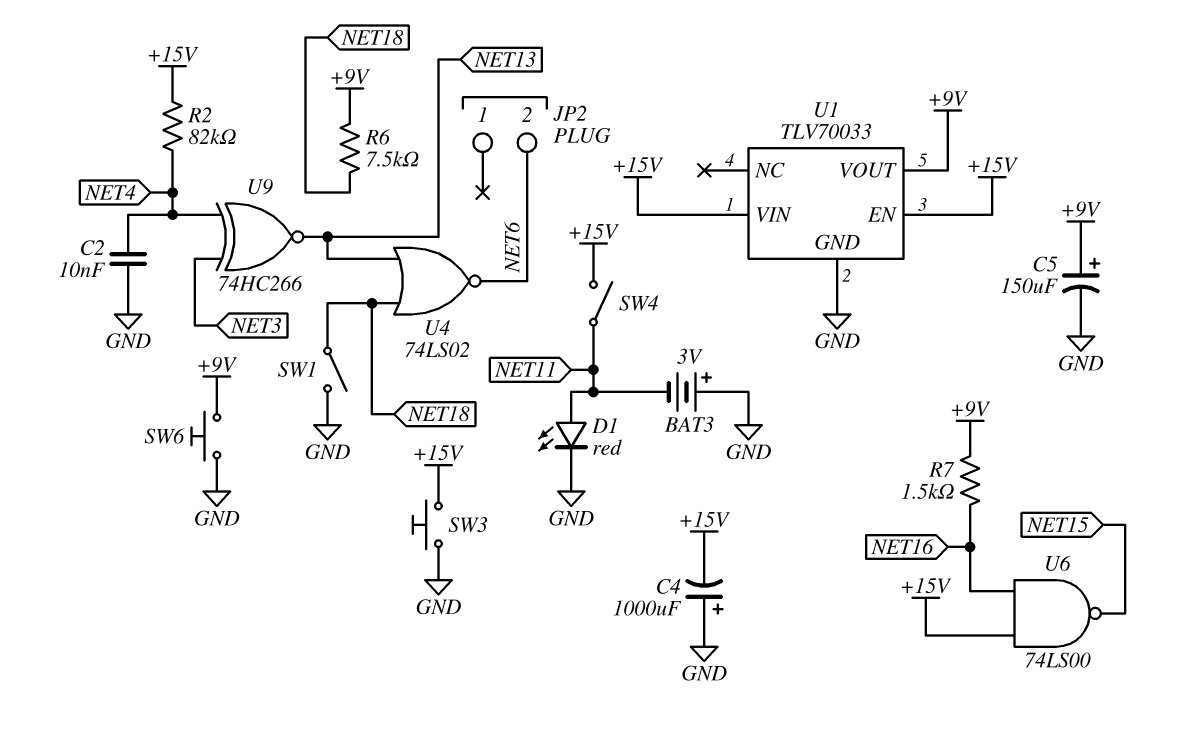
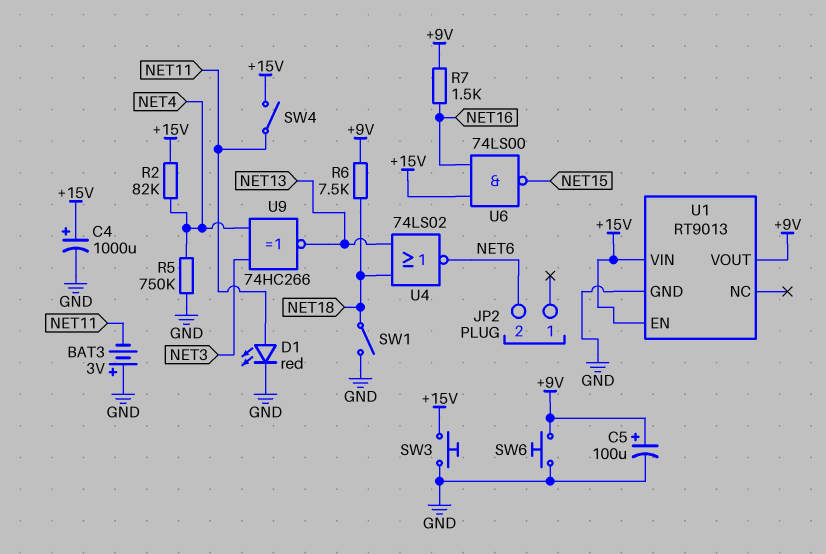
C2: 10nF (GND, NET4) -> none
C4: 1000uF (plus GND, minus +15V) -> 1000uF (plus +15V, minus GND)
C5: 150uF (plus +9V, minus GND) -> 100uF (plus +9V, minus GND)
R5: none -> 750k (GND, NET4)
U1: TLV70033 -> RT9013

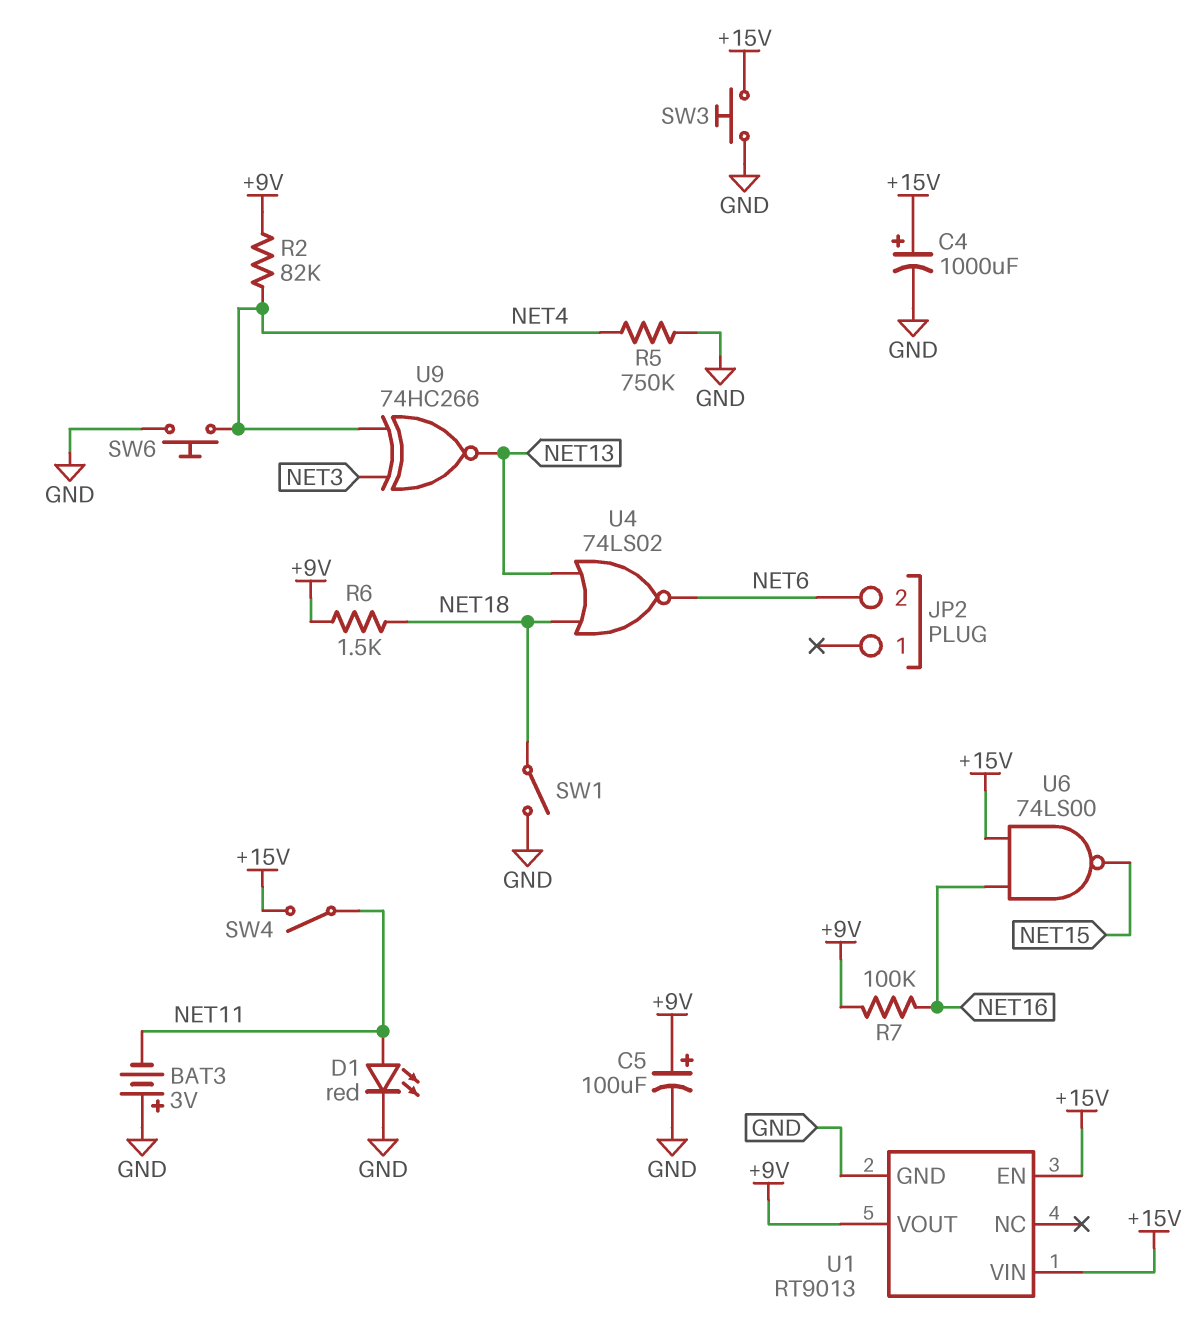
R2: 82k (+15V, NET4) -> 82k (+9V, NET4)
R6: 7.5k (+9V, NET18) -> 1.5k (+9V, NET18)
R7: 1.5k (+9V, NET16) -> 100k (+9V, NET16)
SW6: button (+9V, GND) -> button (GND, NET4)

